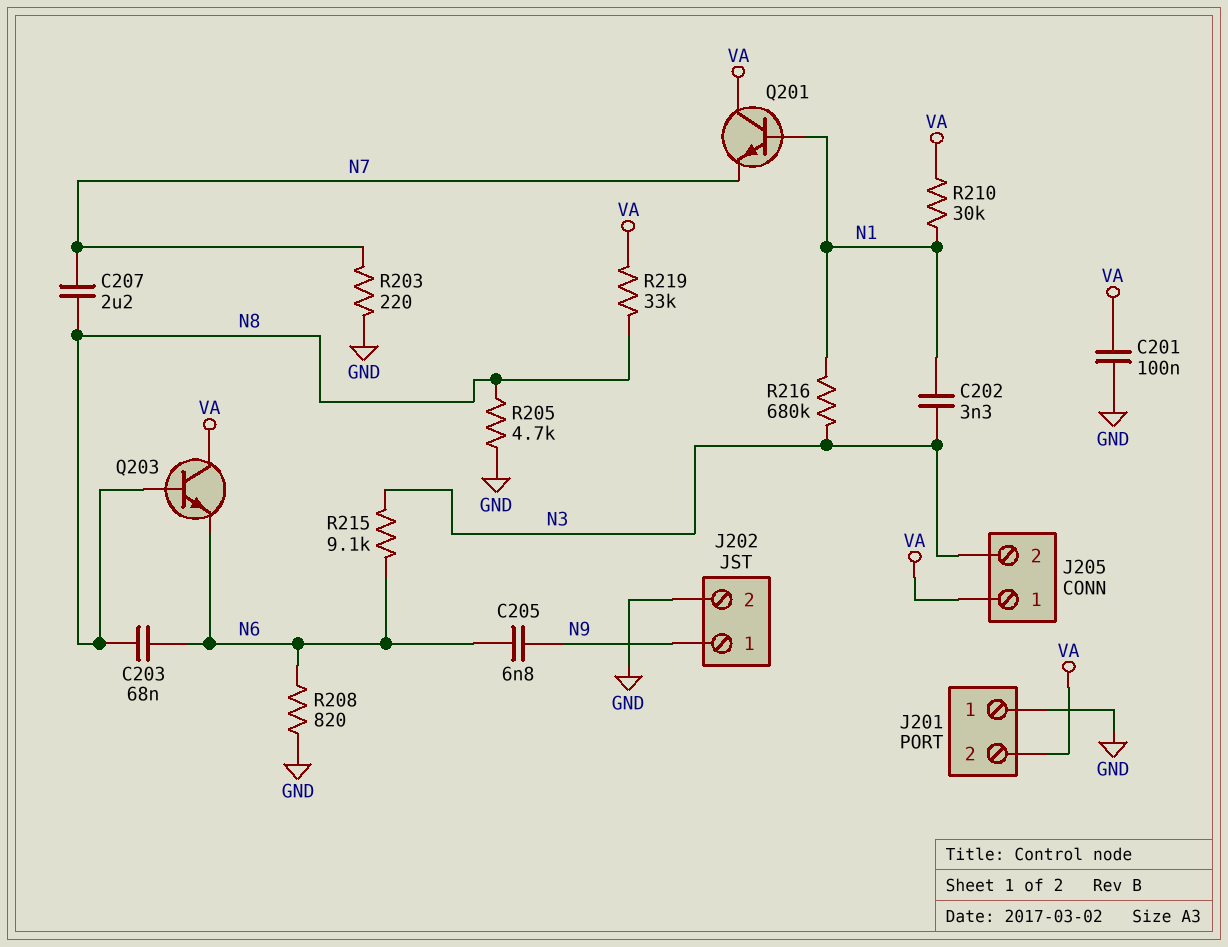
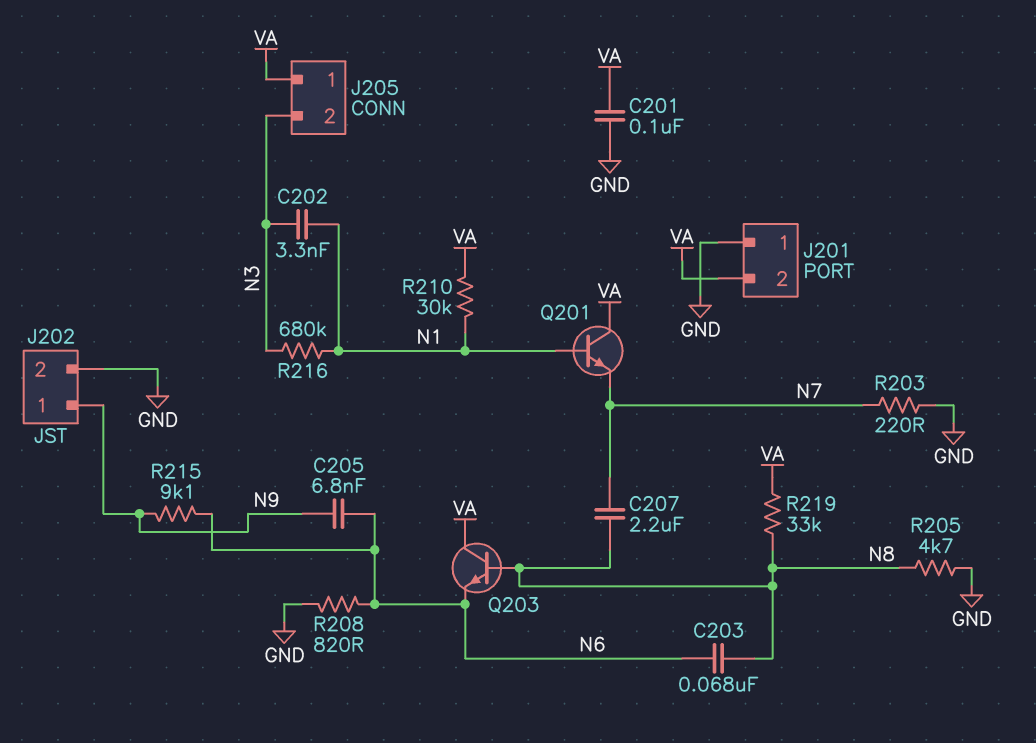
R215: 9.1k (N3, N6) -> 9.1k (N6, N9)

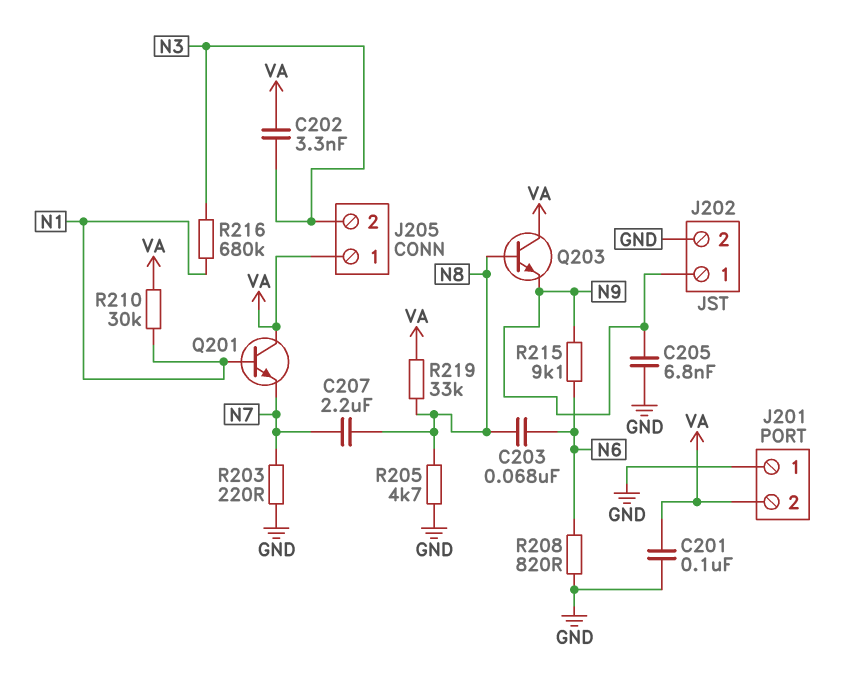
C202: 3.3nF (N1, N3) -> 3.3nF (N3, VA)
C205: 6.8nF (N6, N9) -> 6.8nF (GND, N9)
Q203: NPN (B N8, C VA, E N6) -> NPN (B N8, C VA, E N9)

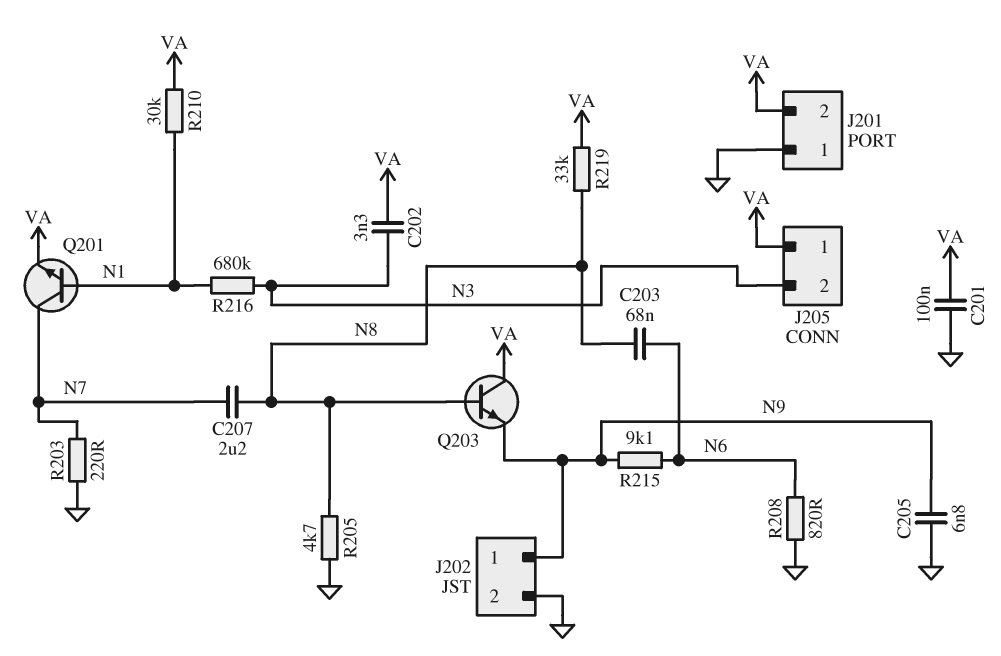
Q201: NPN (B N1, C VA, E N7) -> NPN (B N1, C N7, E VA)

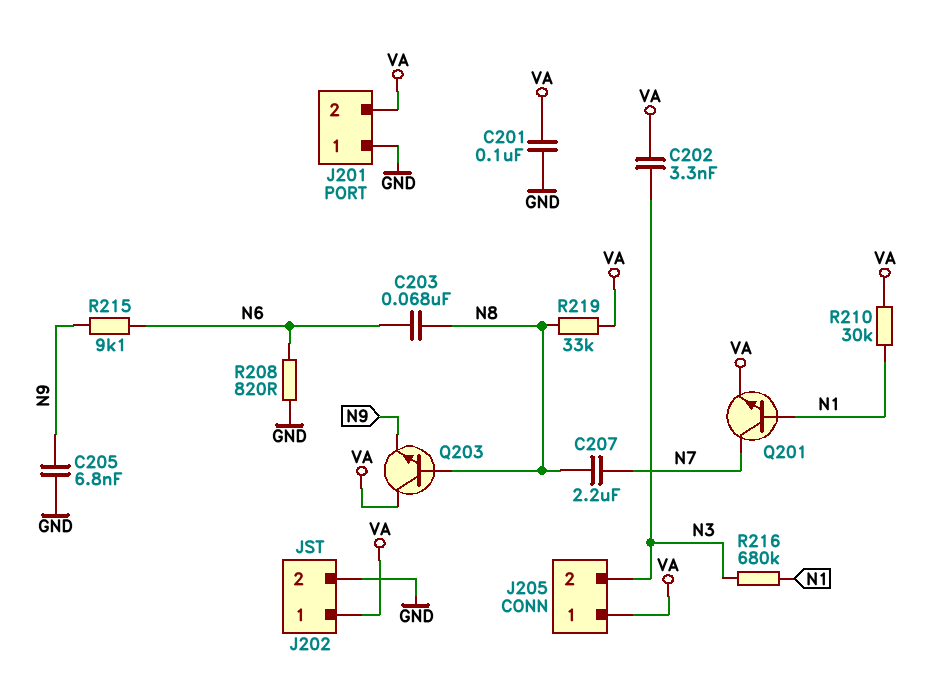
J202 pin 1: N9 -> VA
R203: 220 (GND, N7) -> none
R205: 4.7k (GND, N8) -> none

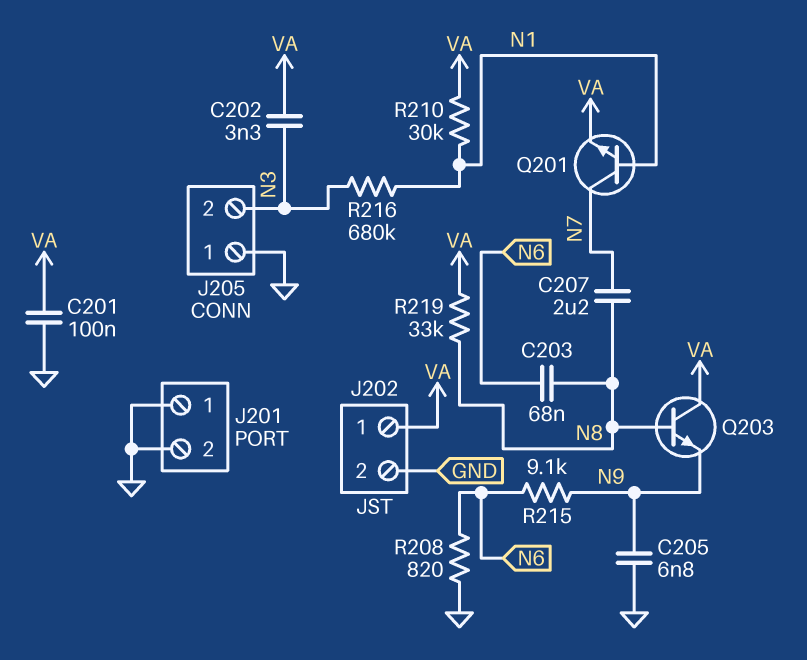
J201 pin 2: VA -> GND
J205 pin 1: VA -> GND

